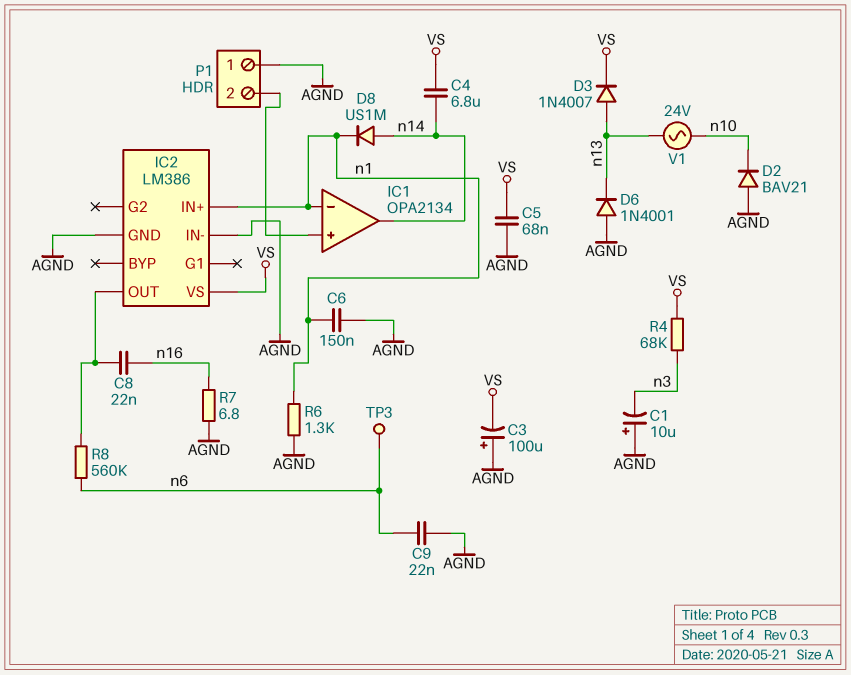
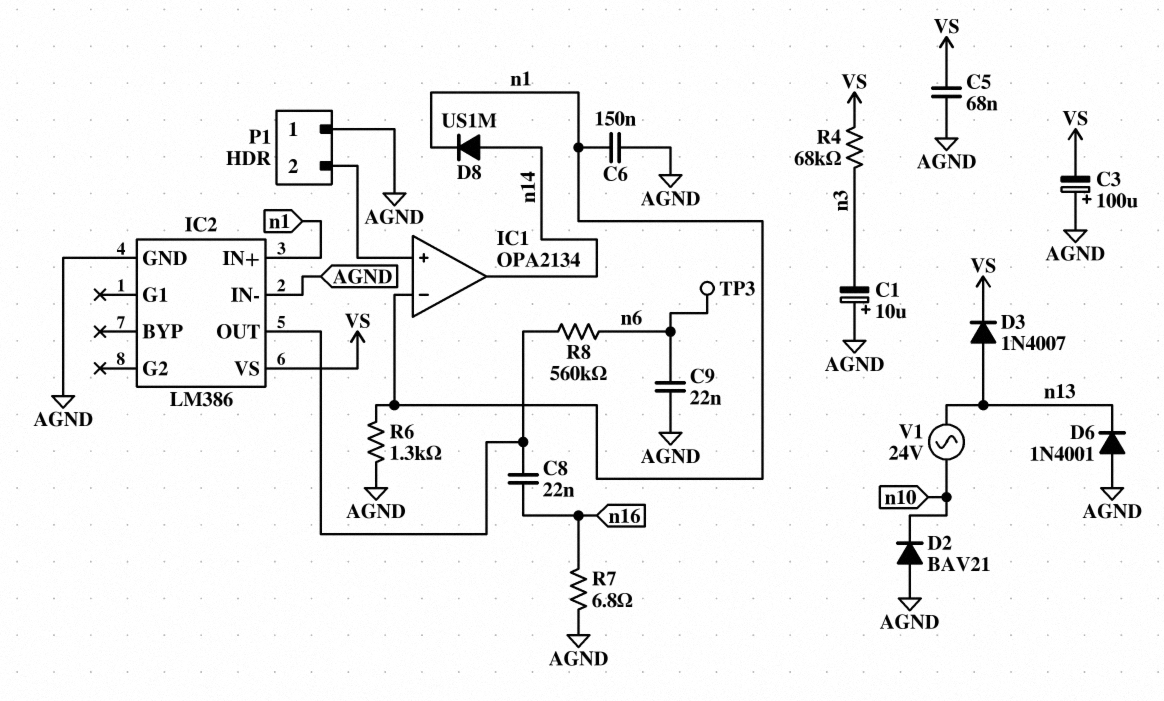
C4: 6.8uF (VS, n14) -> none

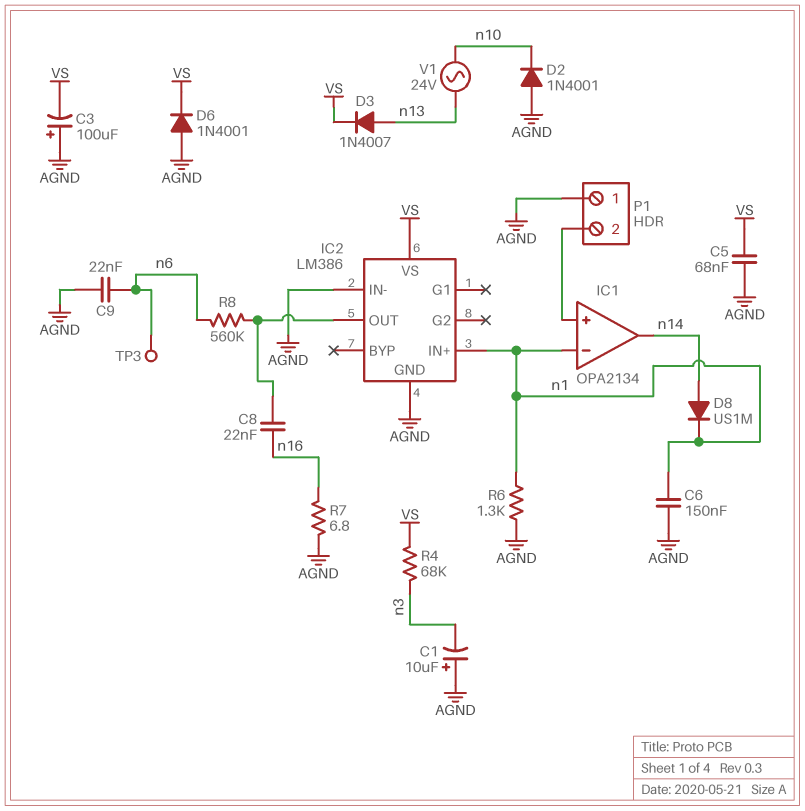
D2: diode BAV21 (A AGND, K n10) -> diode 1N4001 (A AGND, K n10)
D6: diode 1N4001 (A AGND, K n13) -> diode 1N4001 (A AGND, K VS)

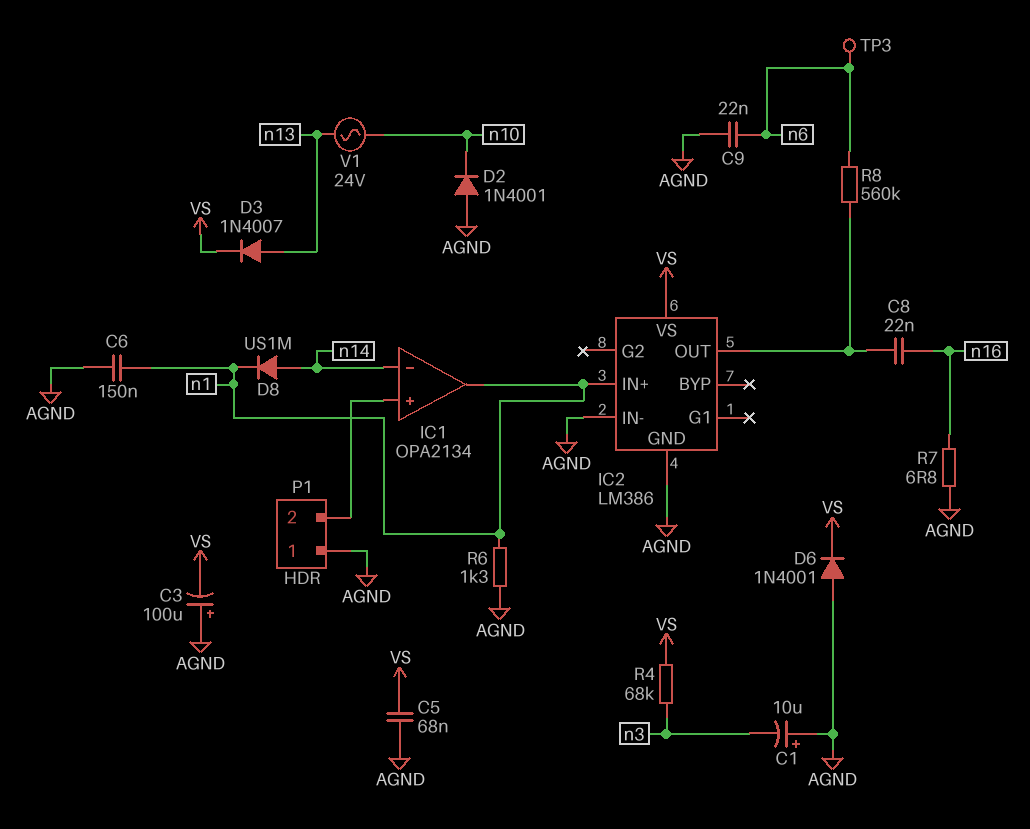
IC1 pin in-: n1 -> n14
IC1 pin out: n14 -> n1

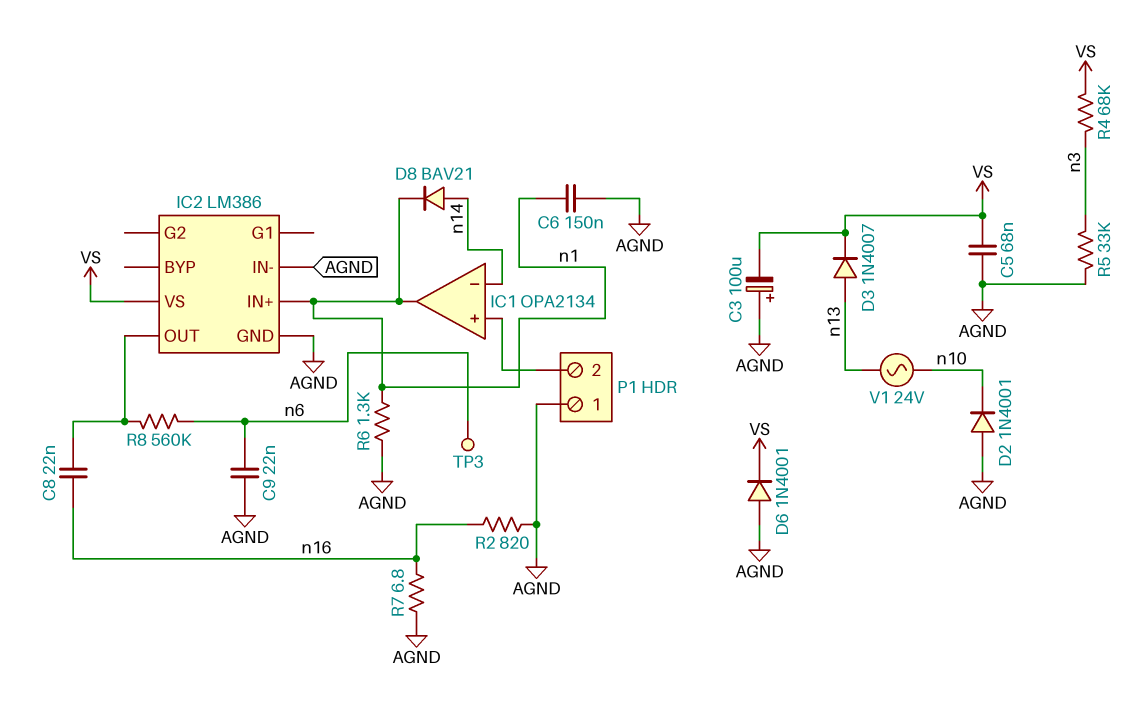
C1: 10uF (plus AGND, minus n3) -> none
D8: diode US1M (A n14, K n1) -> diode BAV21 (A n14, K n1)
R2: none -> 820 (AGND, n16)
R5: none -> 33k (AGND, n3)

